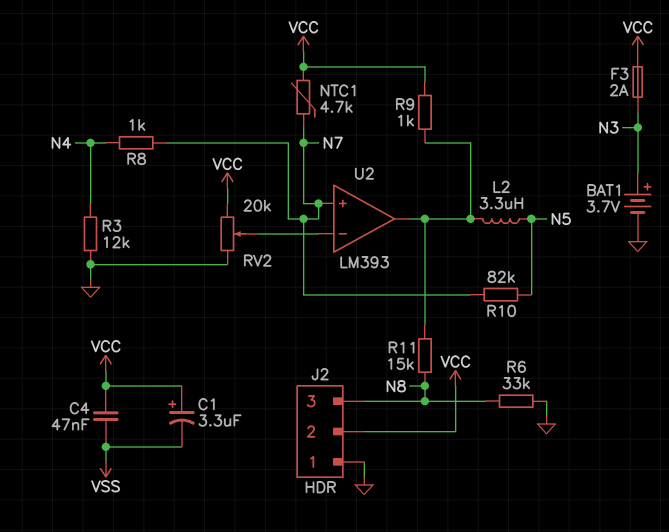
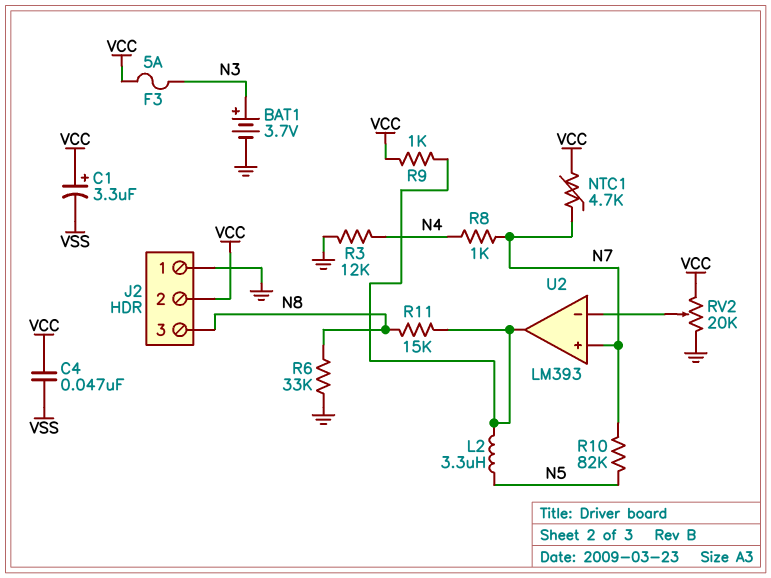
F3: 2A (N3, VCC) -> 5A (N3, VCC)

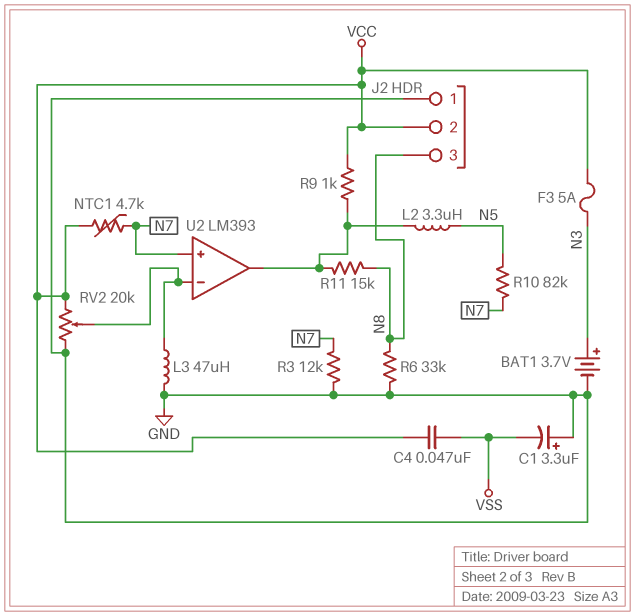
C1: 3.3uF (plus VCC, minus VSS) -> 3.3uF (plus GND, minus VSS)
L3: none -> 47uH (GND, U2/in-)
R3: 12k (GND, N4) -> 12k (GND, N7)
R8: 1k (N4, N7) -> none

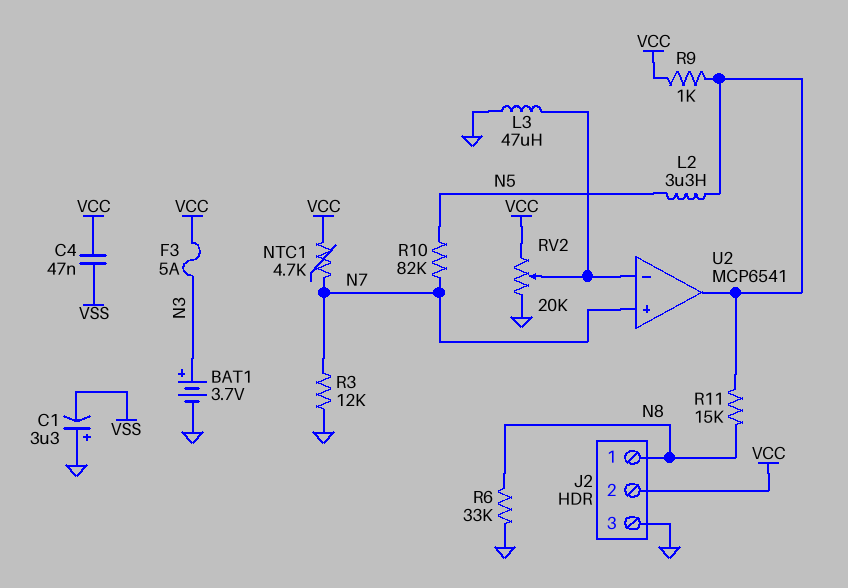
J2 pin 1: GND -> N8
J2 pin 3: N8 -> GND
U2: LM393 -> MCP6541

